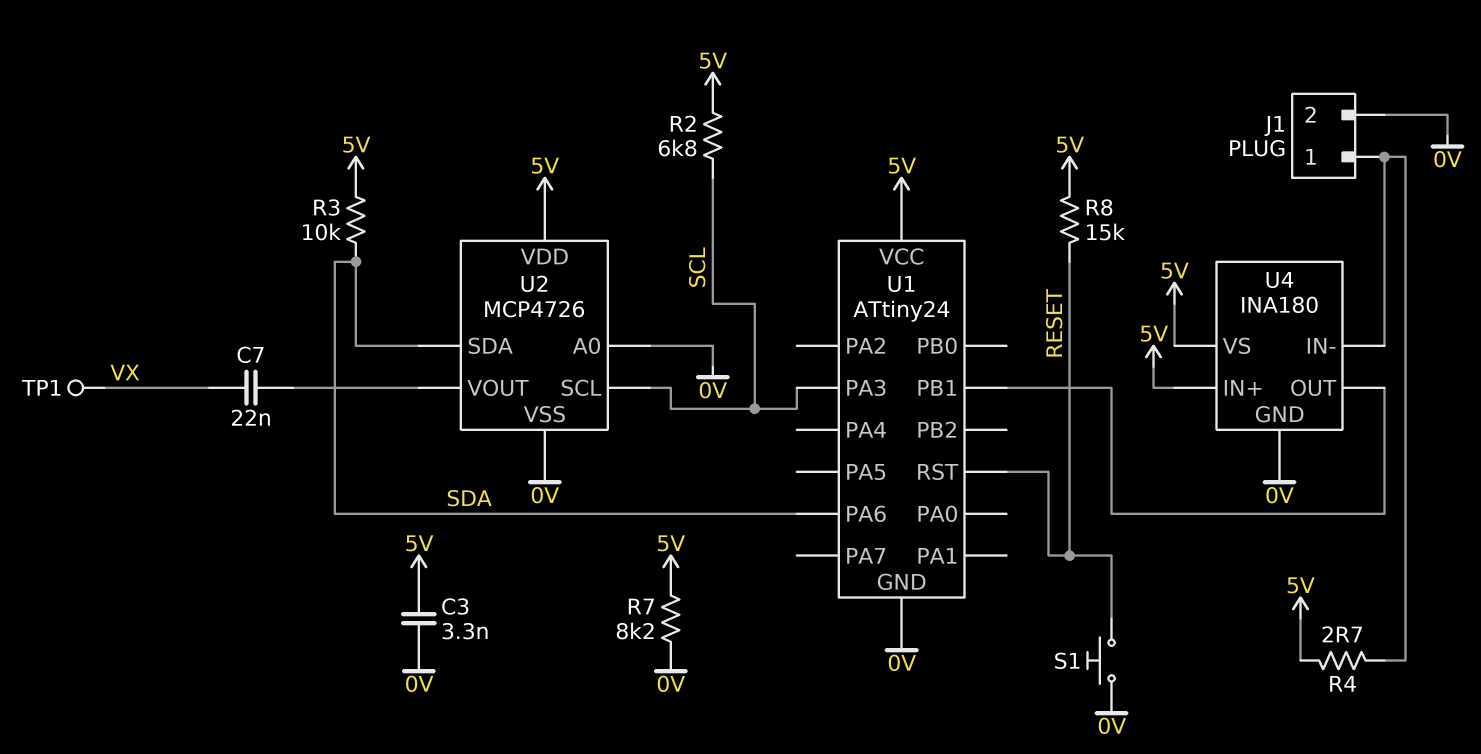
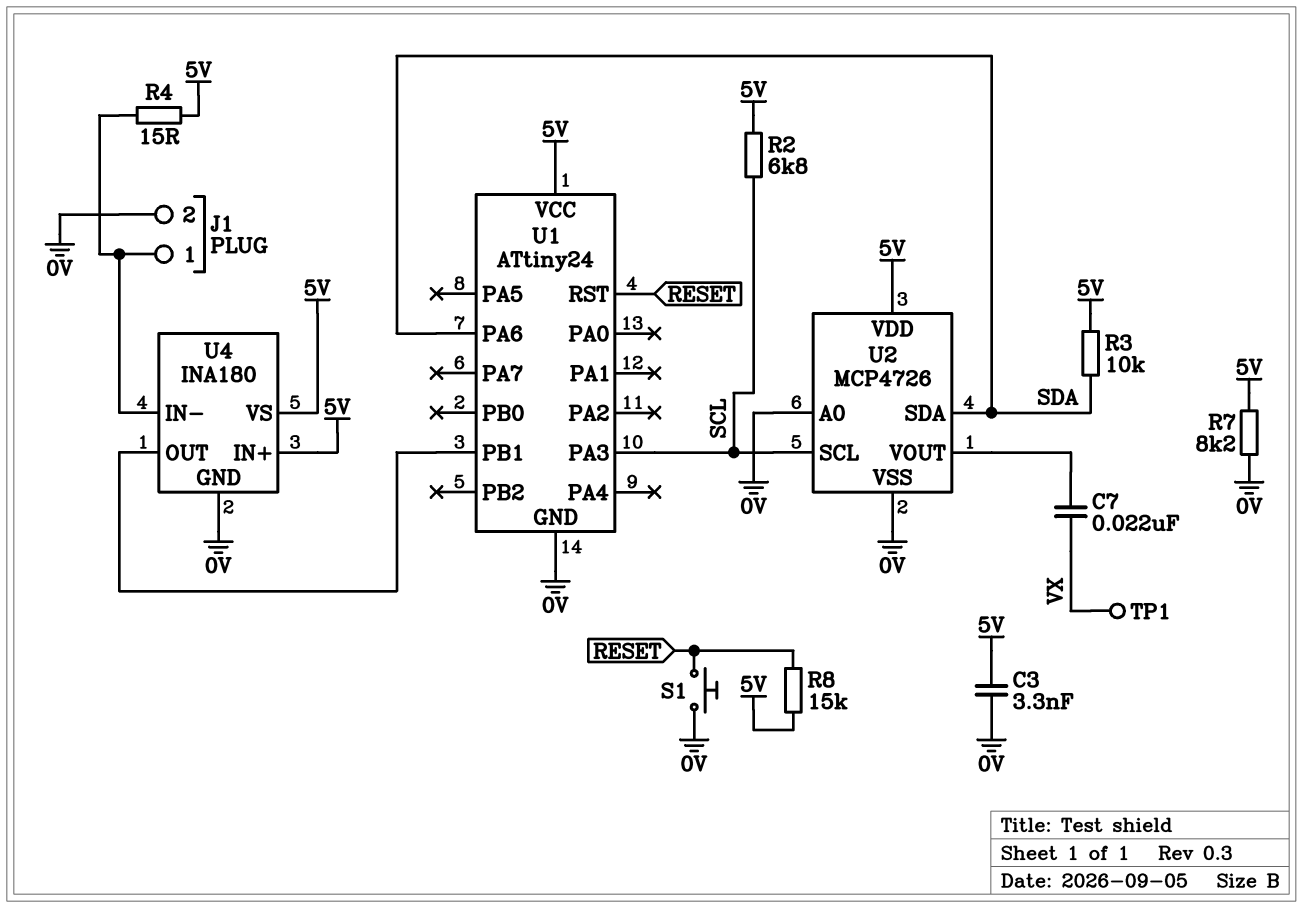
R4: 2.7 (5V, J1/1) -> 15 (5V, J1/1)

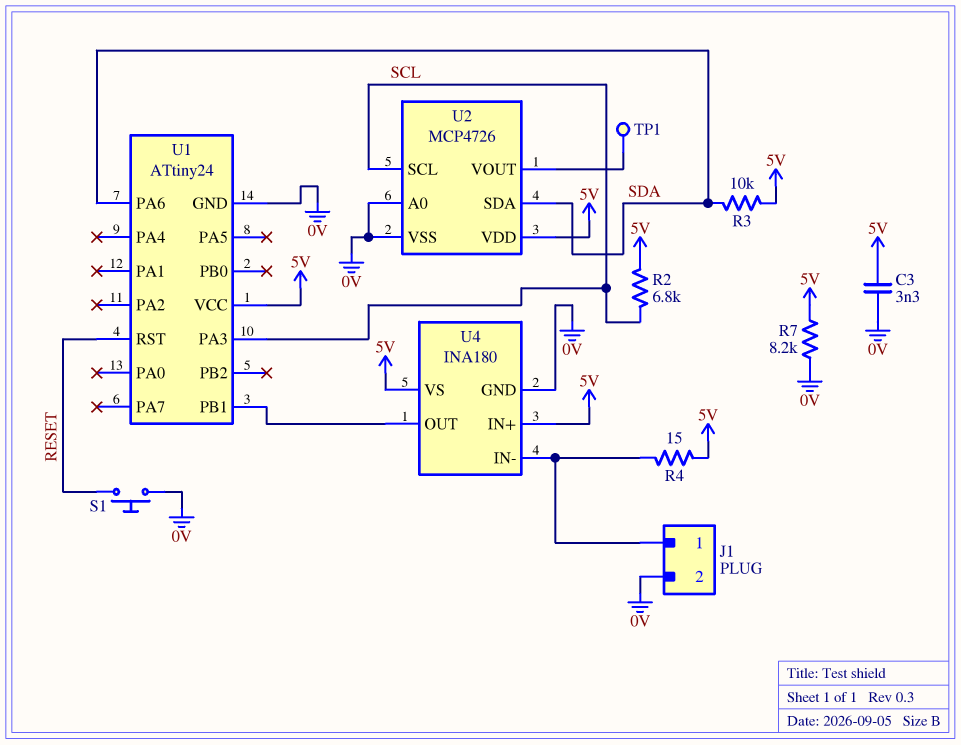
C7: 22nF (U2/VOUT, VX) -> none
R8: 15k (5V, RESET) -> none
TP1: test point (VX) -> test point (U2/VOUT)

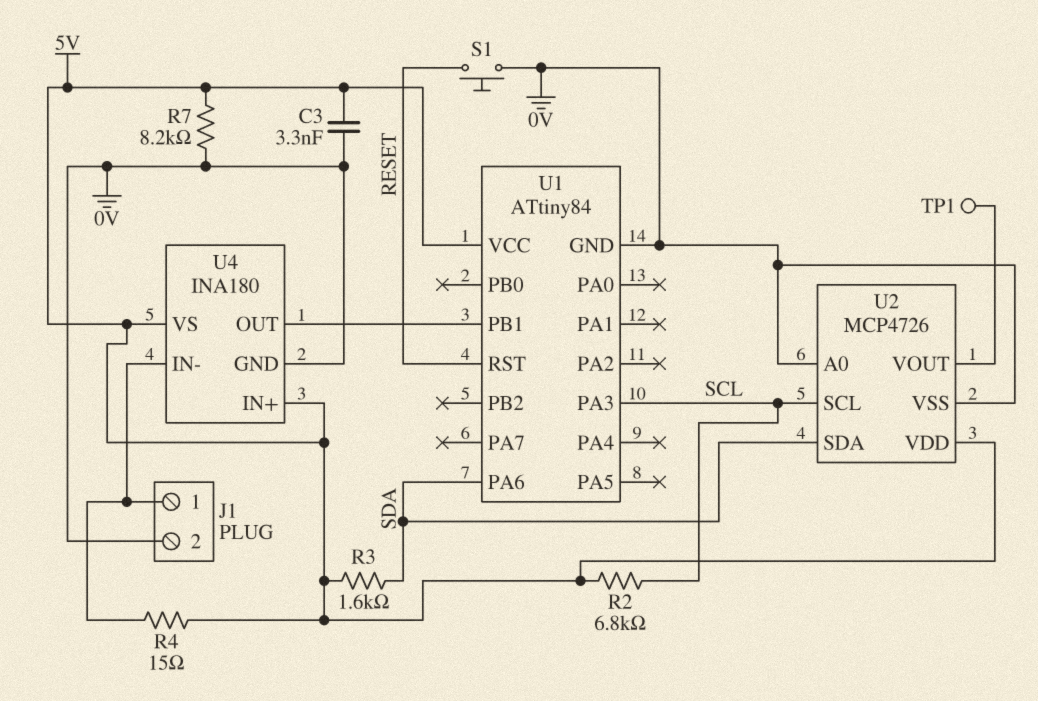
R3: 10k (5V, SDA) -> 1.6k (5V, SDA)
U1: ATtiny24 -> ATtiny84

